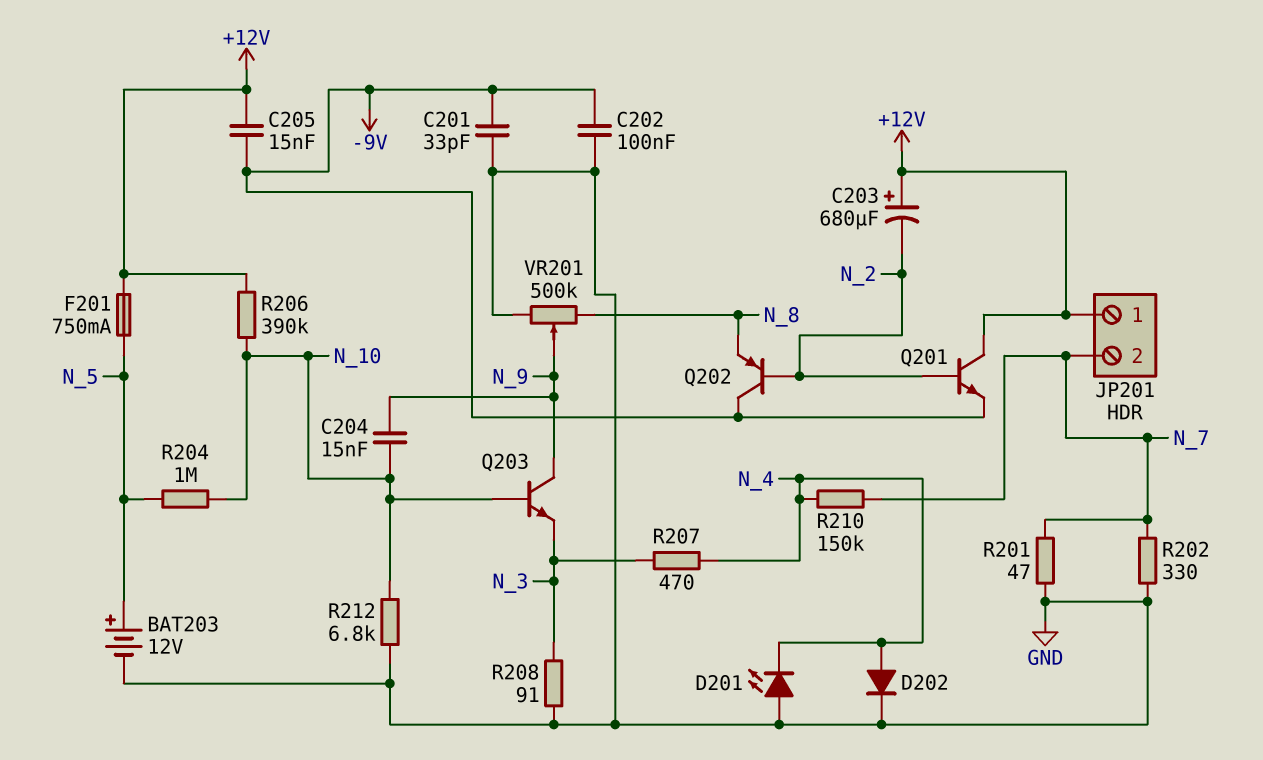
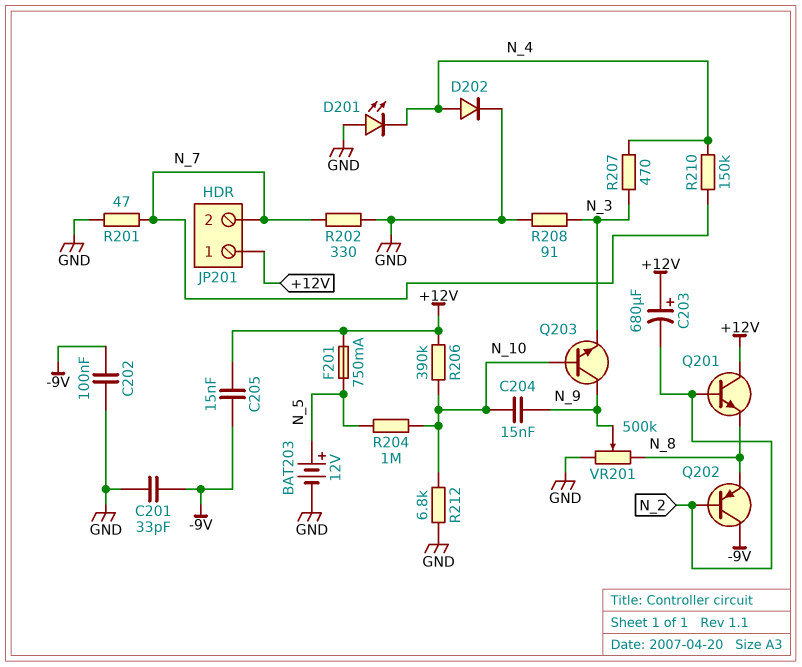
Q201: NPN (B N_2, C +12V, E -9V) -> NPN (B N_2, C +12V, E N_8)

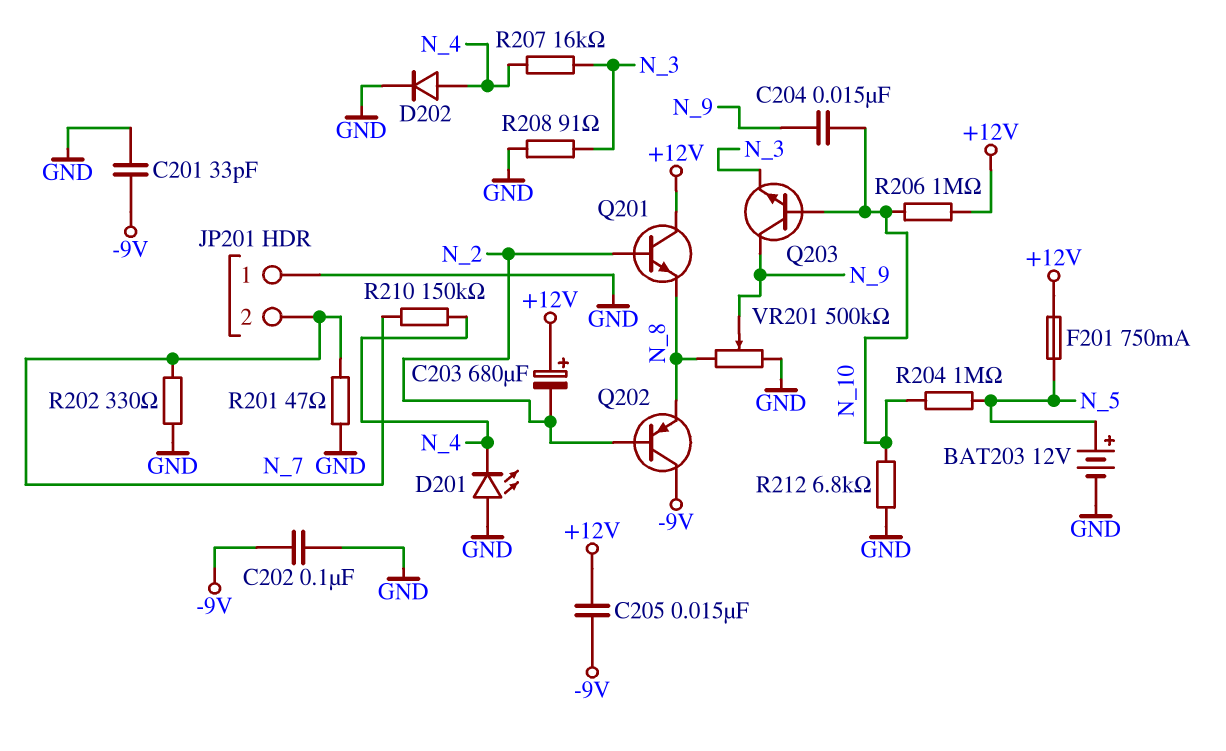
JP201 pin 1: +12V -> GND
R206: 390k (+12V, N_10) -> 1M (+12V, N_10)
R207: 470 (N_3, N_4) -> 16k (N_3, N_4)

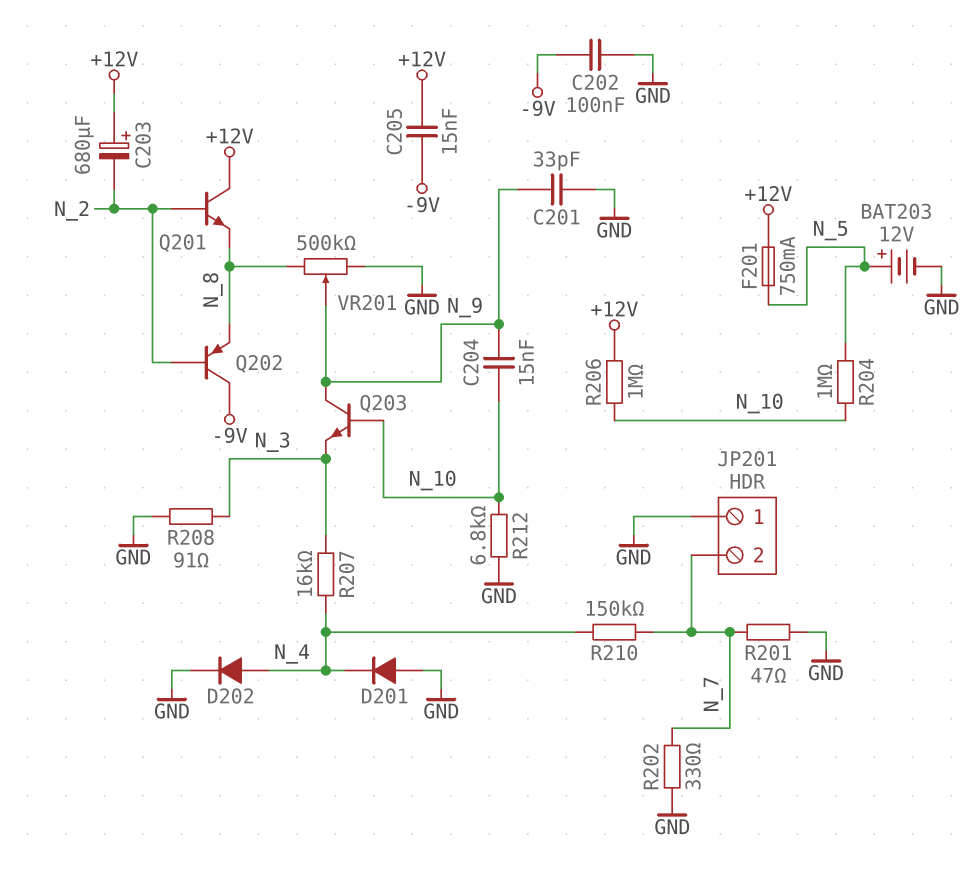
C201: 33pF (-9V, GND) -> 33pF (GND, N_9)
D201: LED (A GND, K N_4) -> diode (A GND, K N_4)

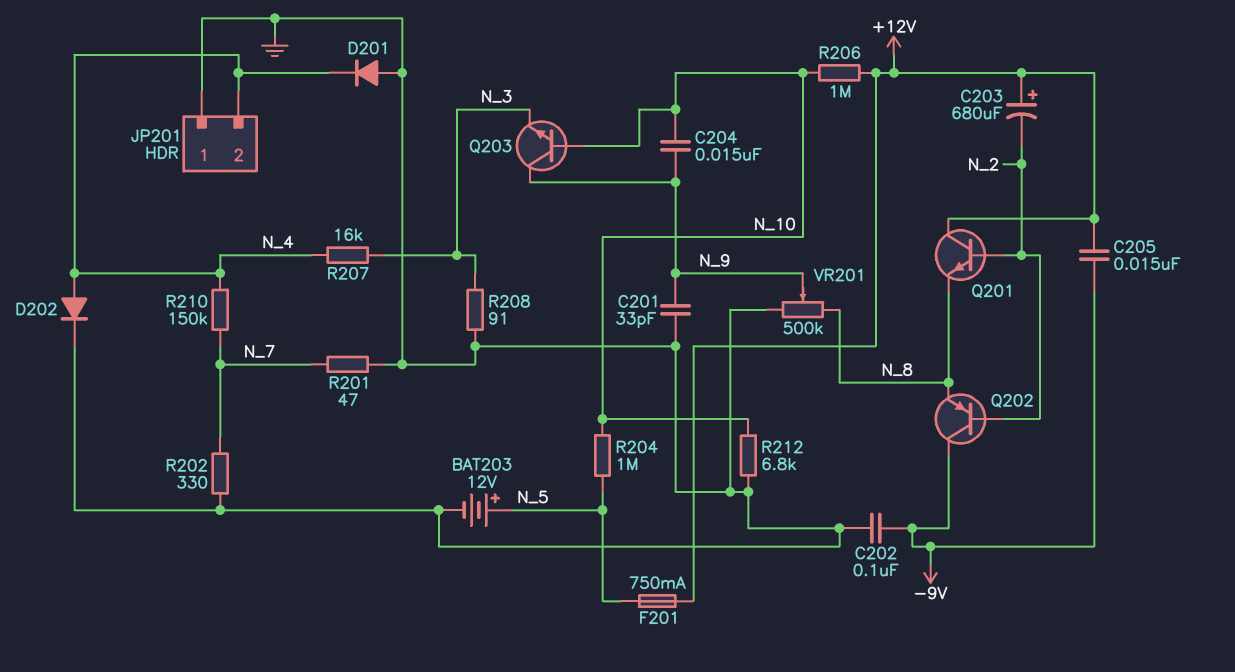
JP201 pin 2: N_7 -> N_4

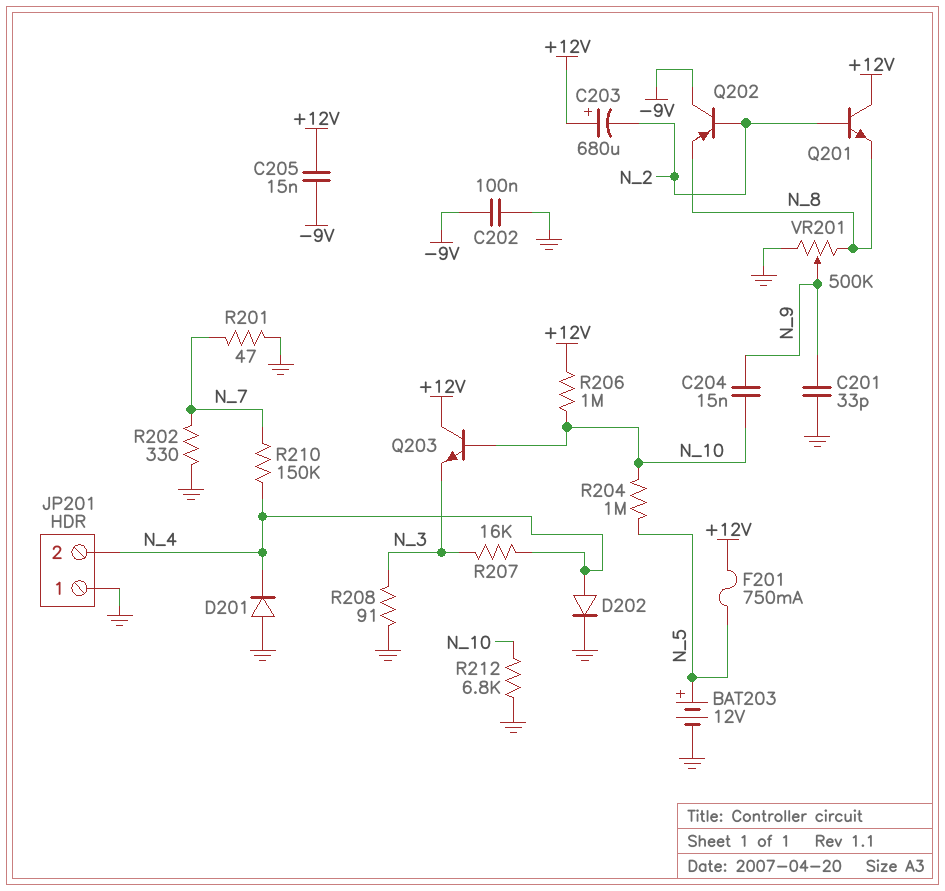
Q203: NPN (B N_10, C N_9, E N_3) -> NPN (B N_10, C +12V, E N_3)

